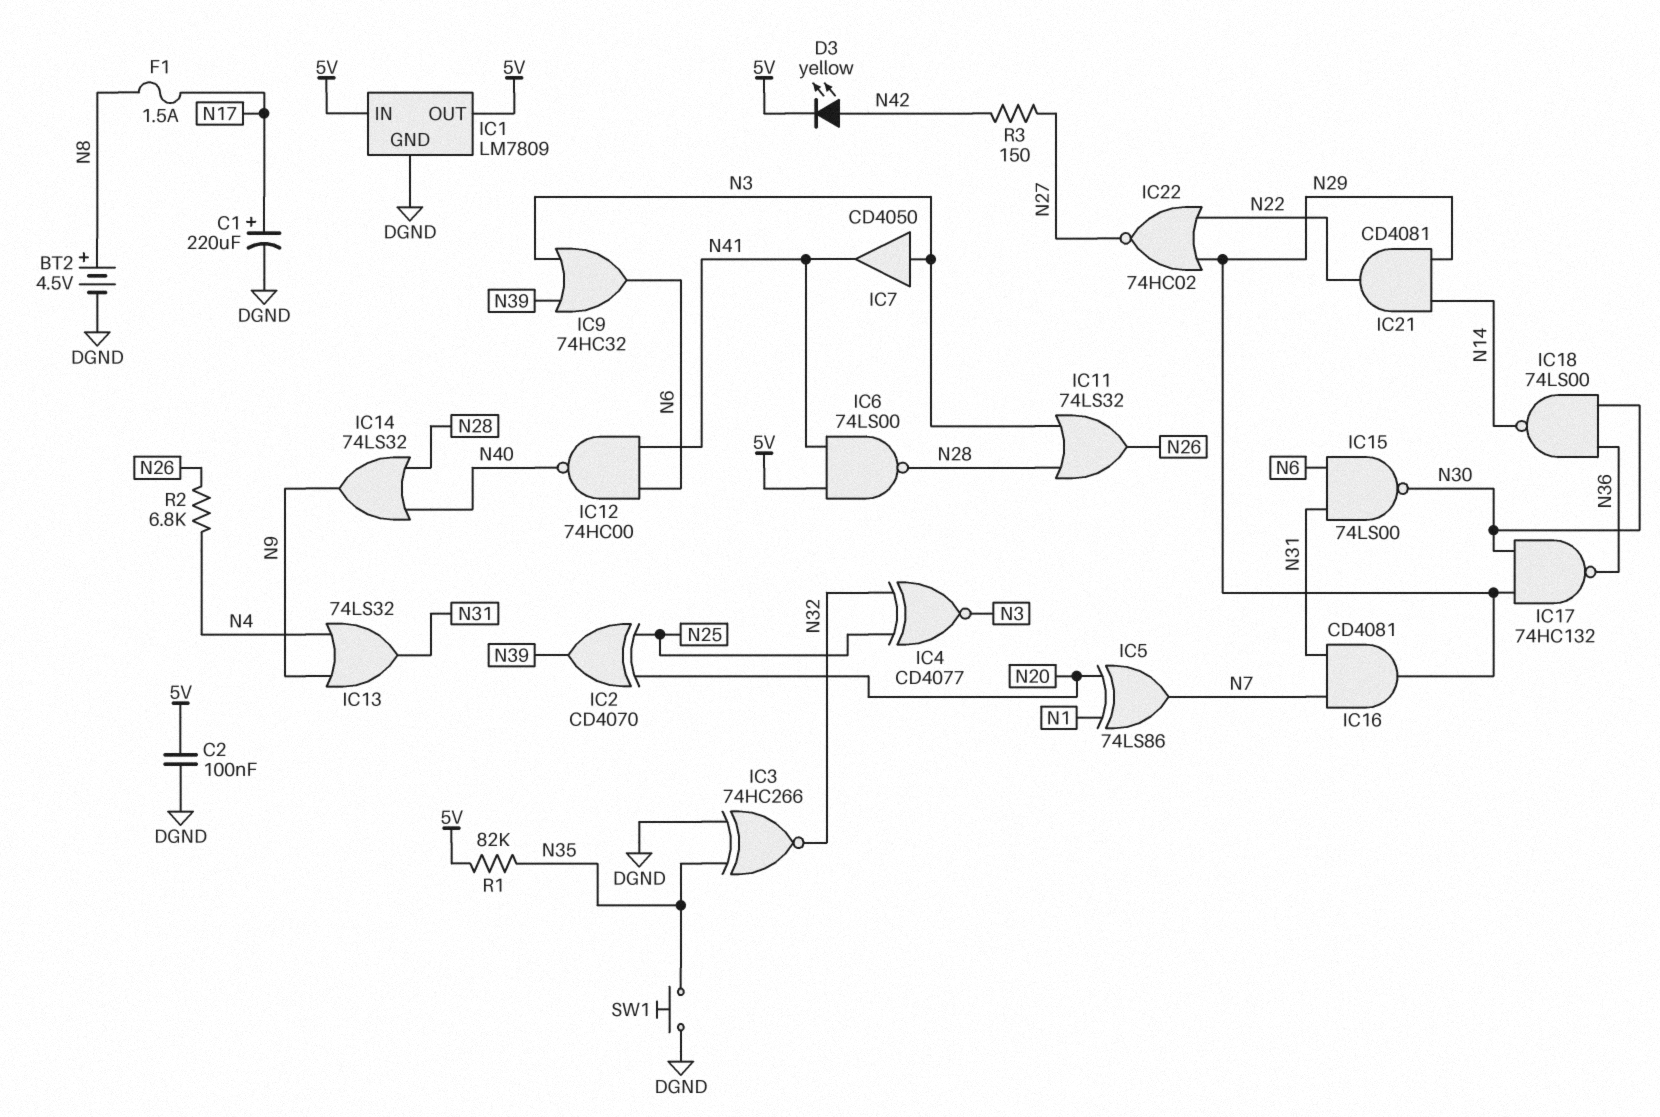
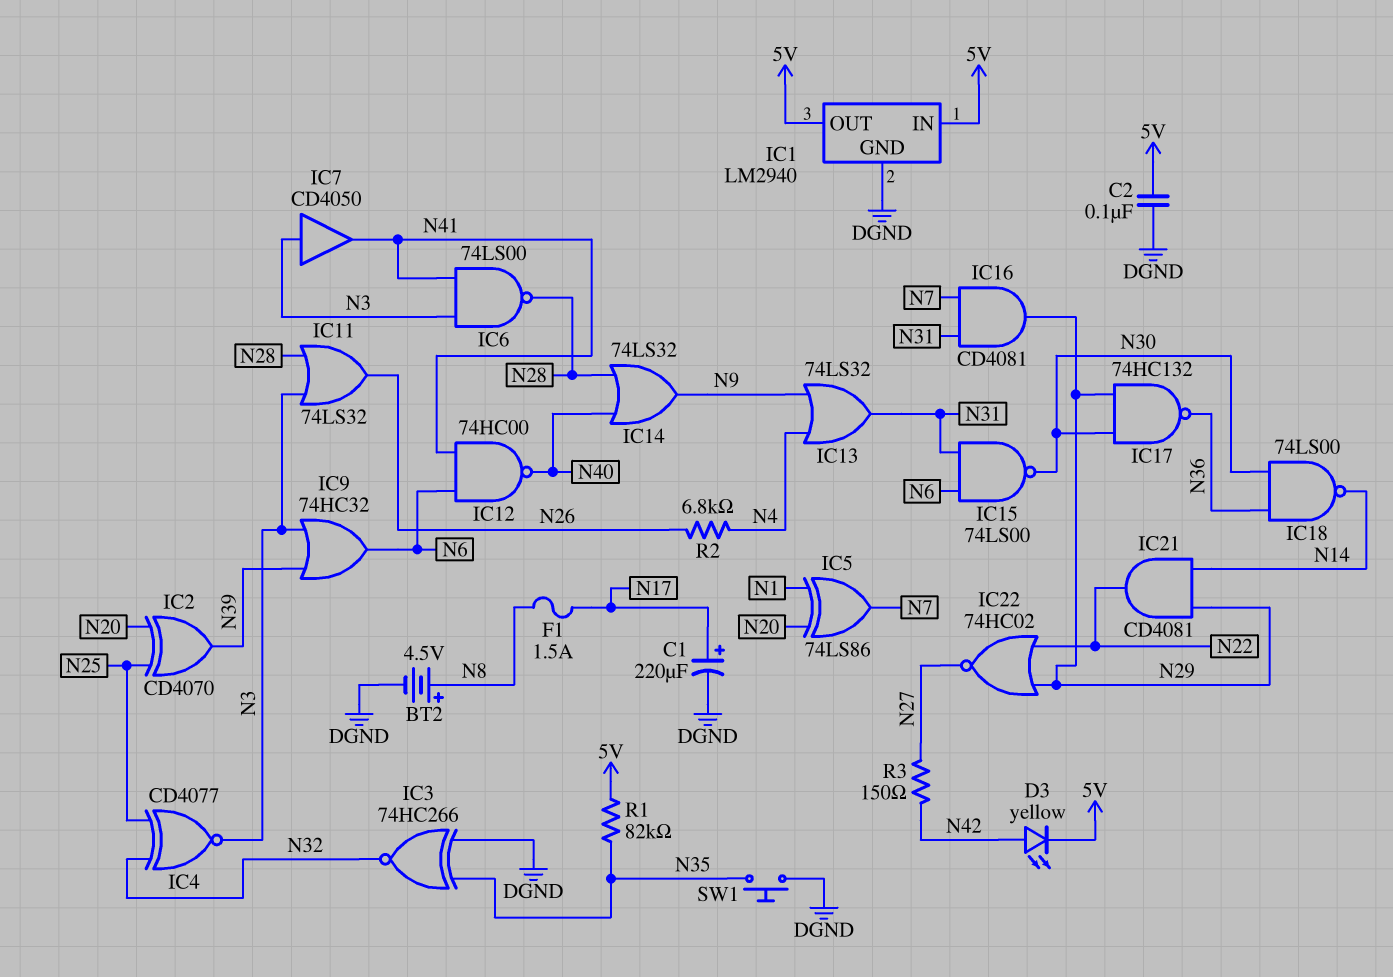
IC1: LM7809 -> LM2940
IC6: NAND 74LS00 (in 5V, in N41, out N28) -> NAND 74LS00 (in N3, in N41, out N28)

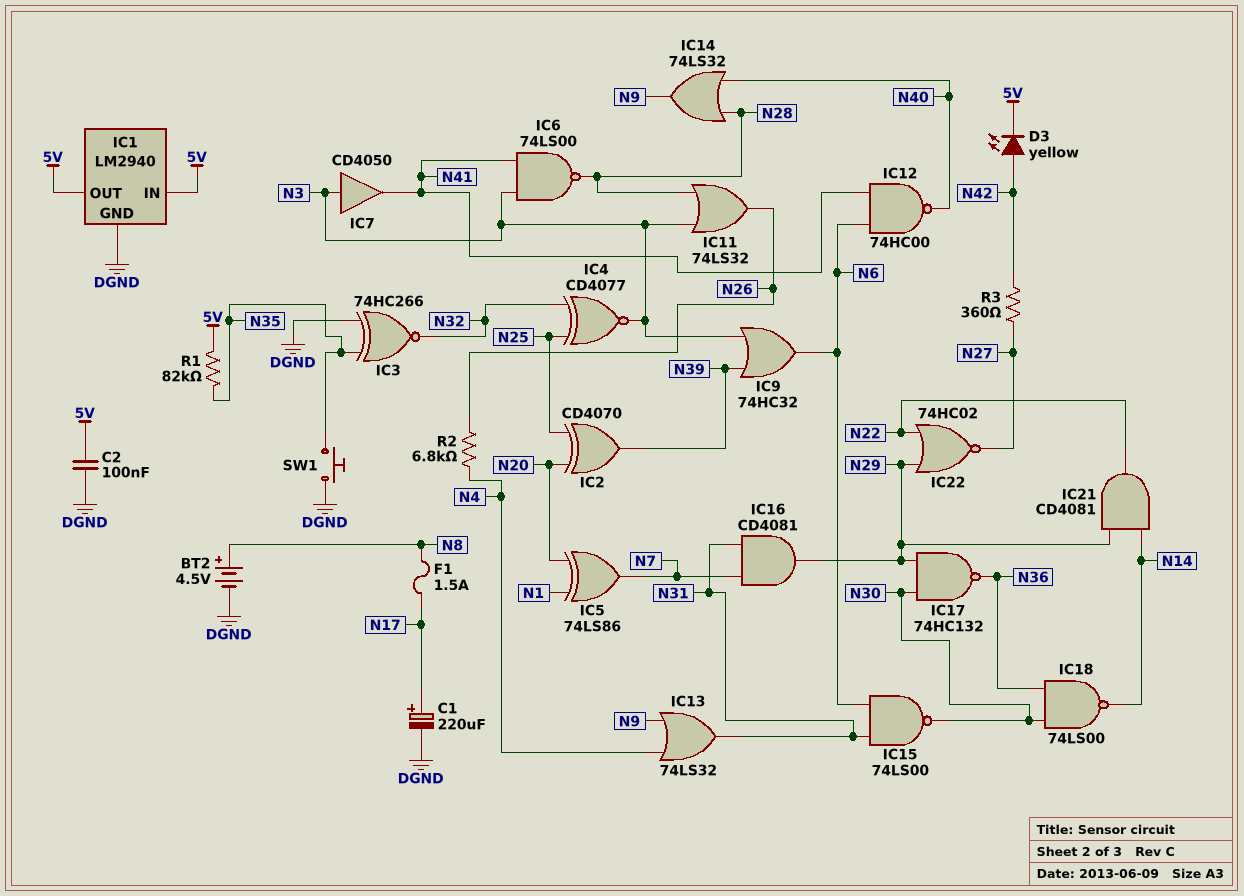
R3: 150 (N27, N42) -> 360 (N27, N42)

